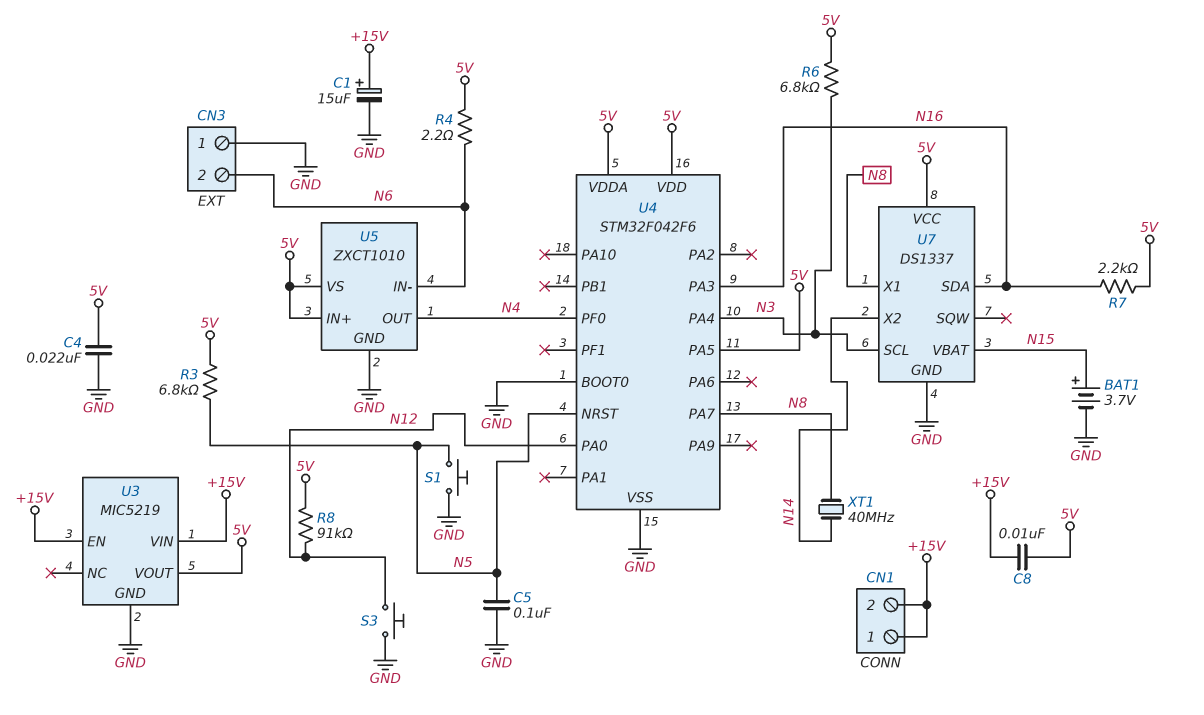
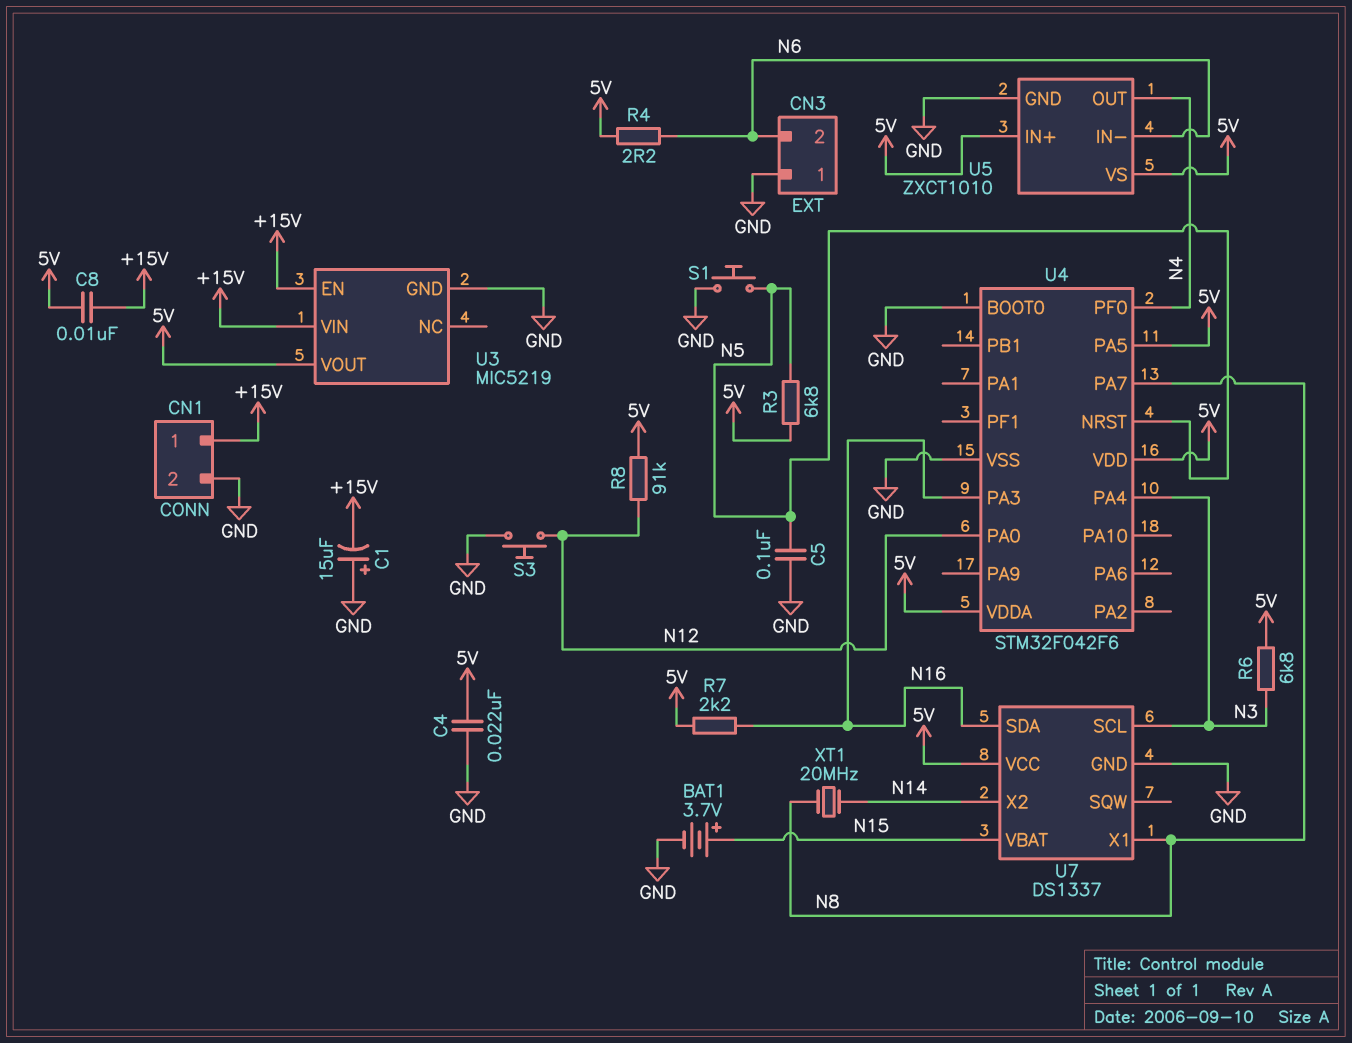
C1: 15uF (plus +15V, minus GND) -> 15uF (plus GND, minus +15V)
CN1 pin 2: +15V -> GND
XT1: 40MHz (N8, N14) -> 20MHz (N8, N14)

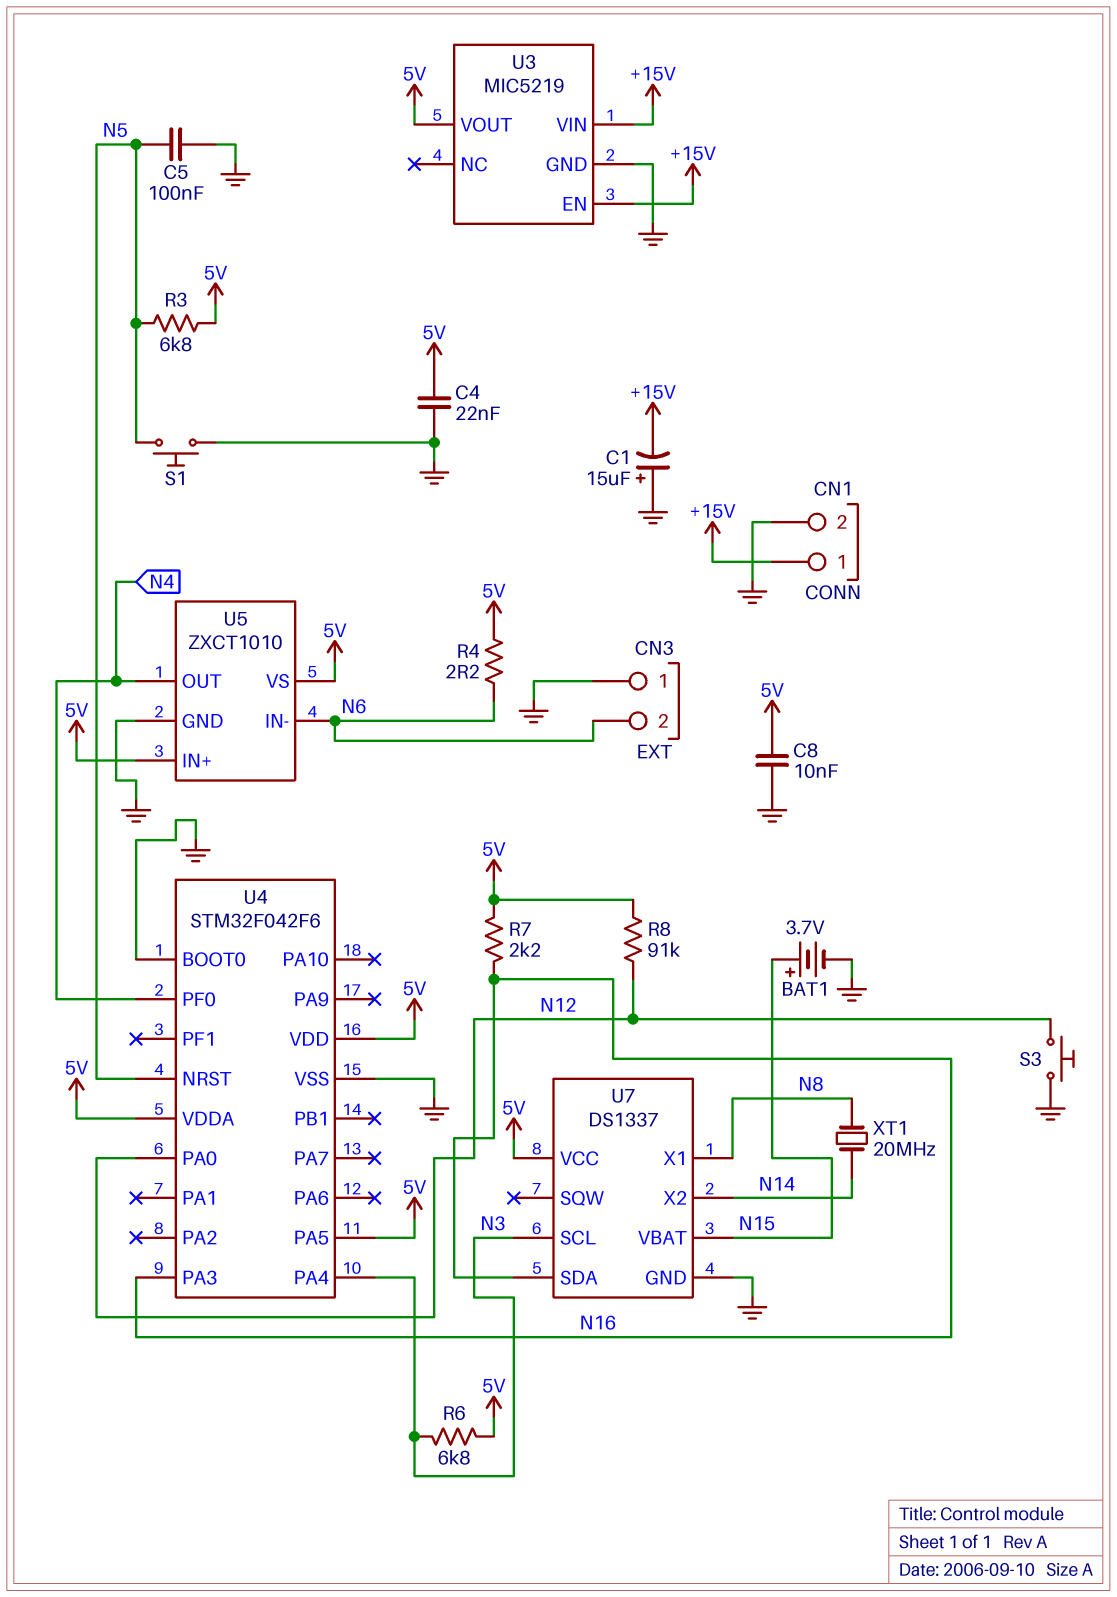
C8: 10nF (+15V, 5V) -> 10nF (5V, GND)
U4 pin PA7: N8 -> none

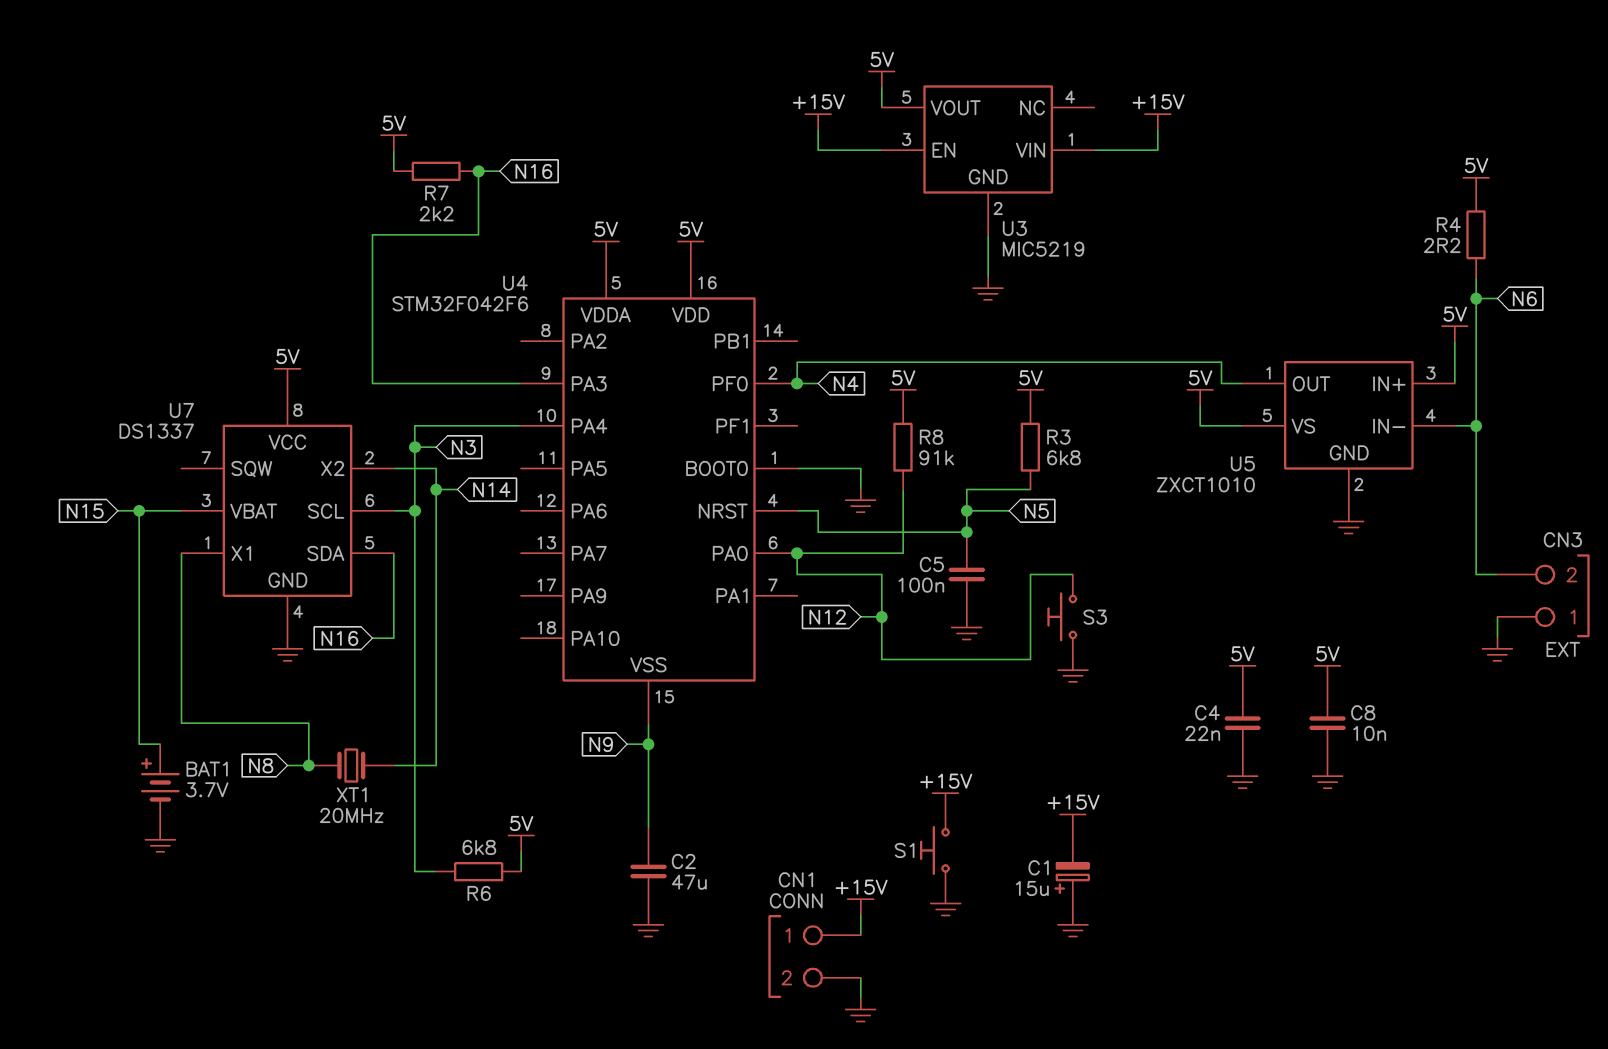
C2: none -> 47uF (GND, N9)
S1: button (GND, N5) -> button (+15V, GND)
U4 pin PA5: 5V -> none
U4 pin VSS: GND -> N9

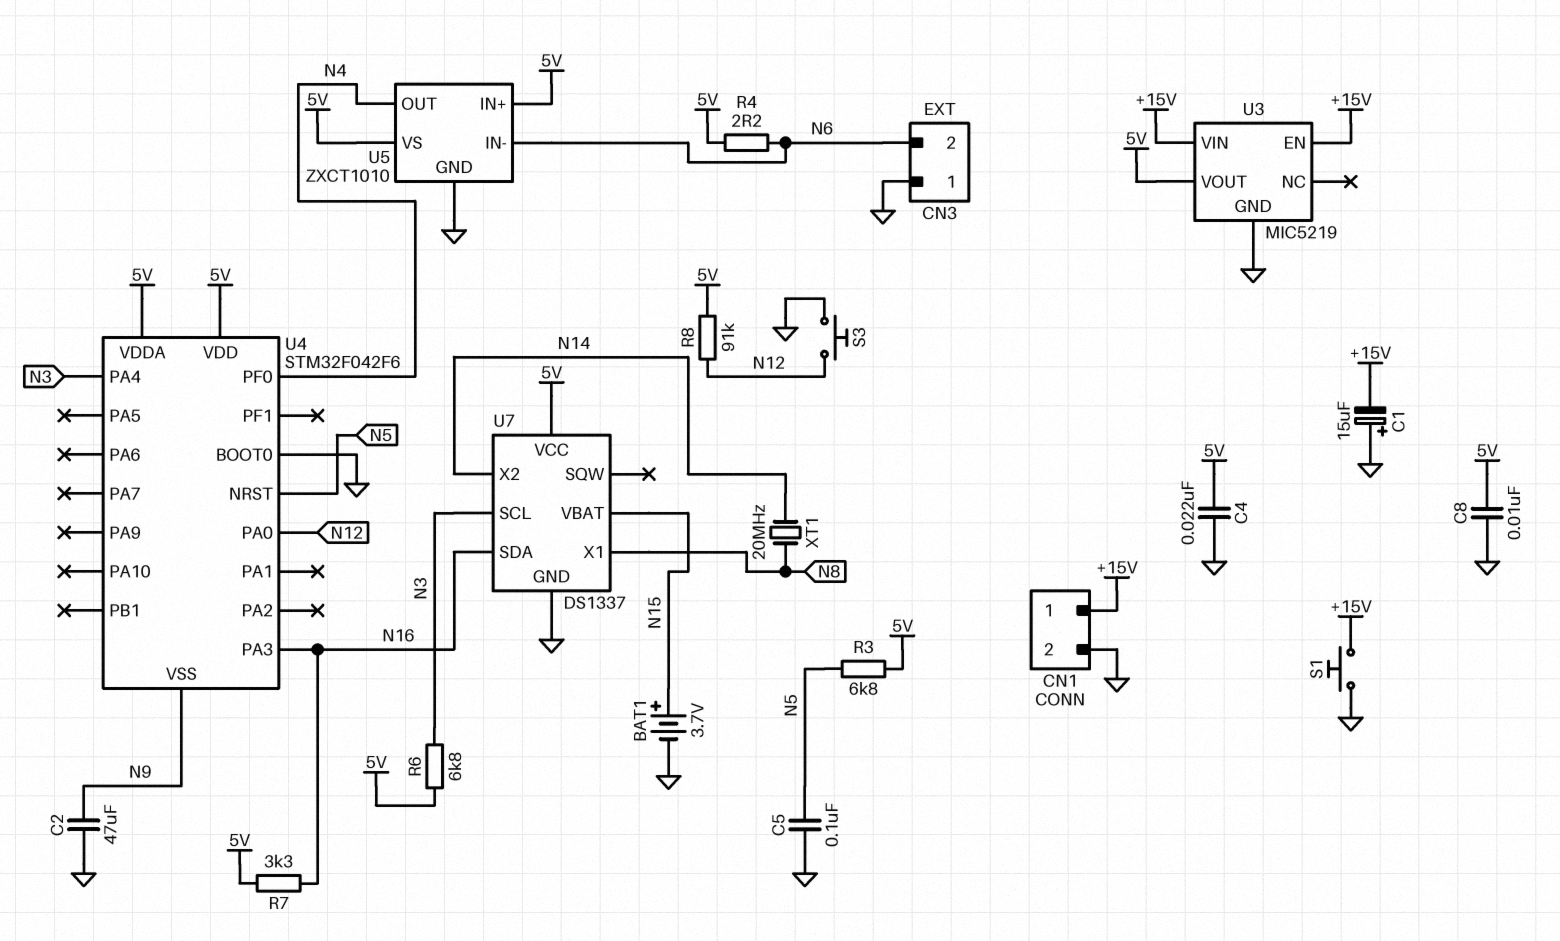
R7: 2.2k (5V, N16) -> 3.3k (5V, N16)

